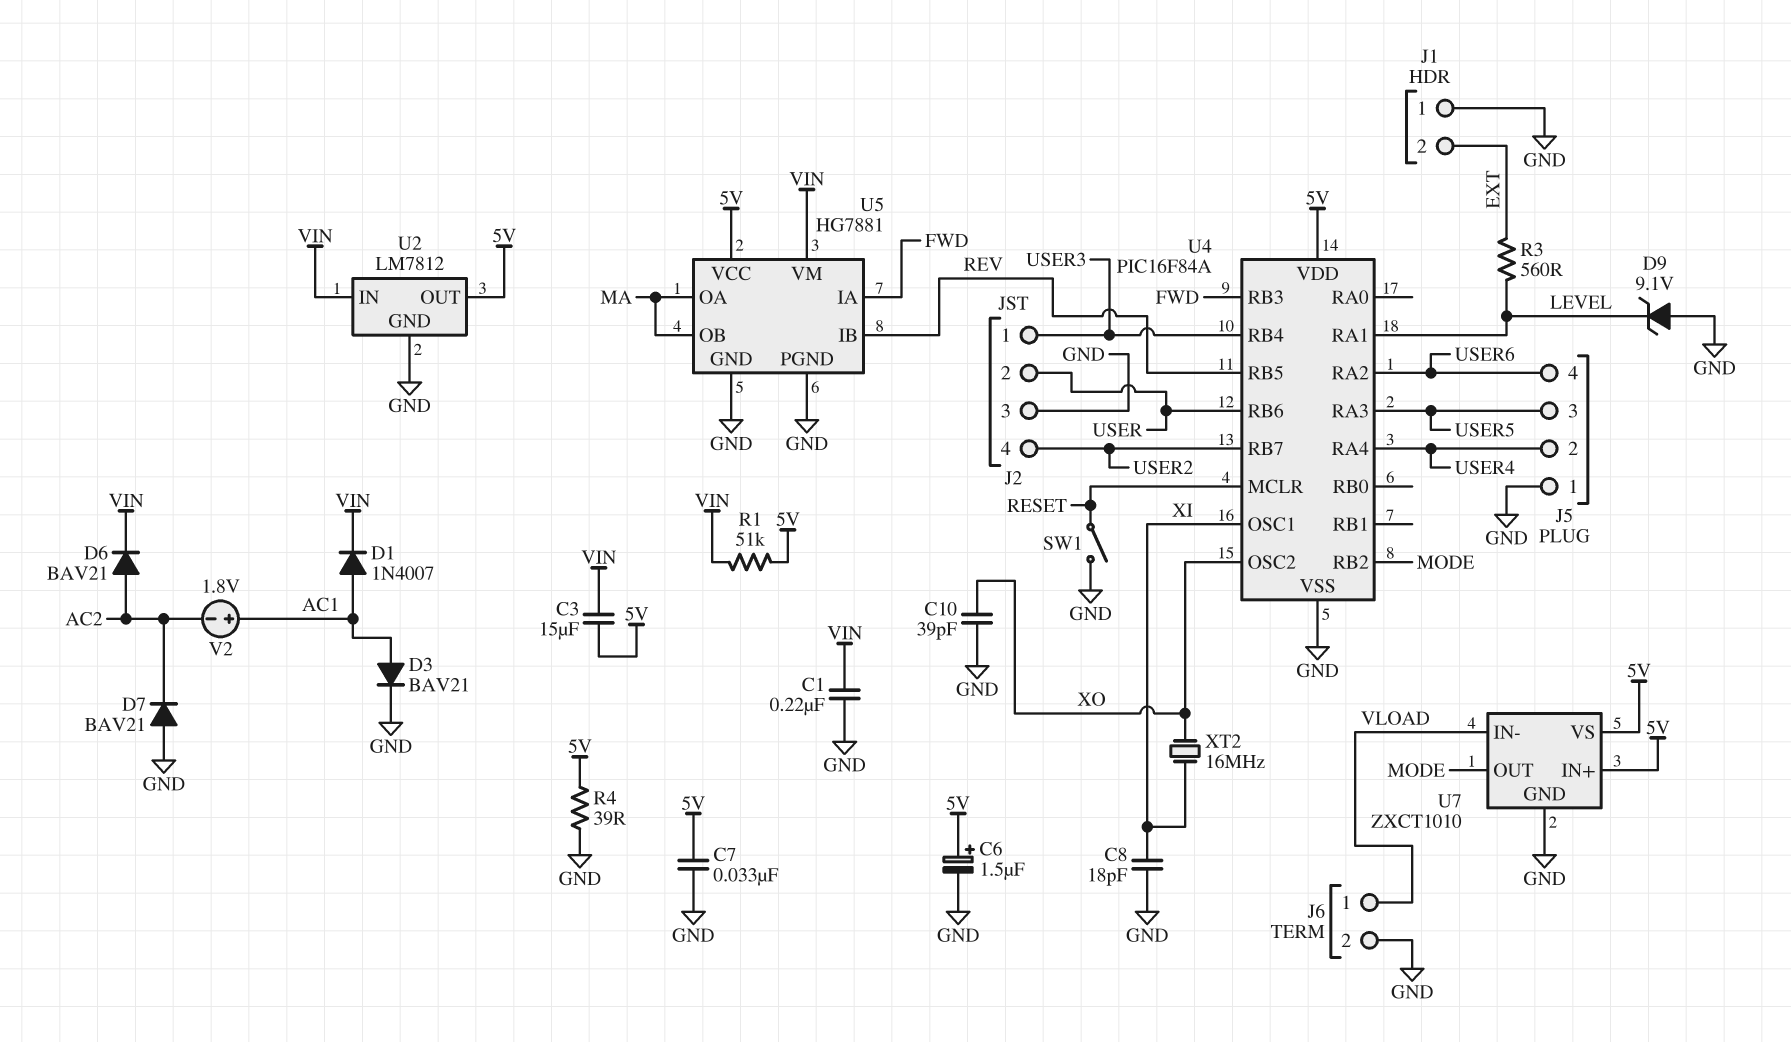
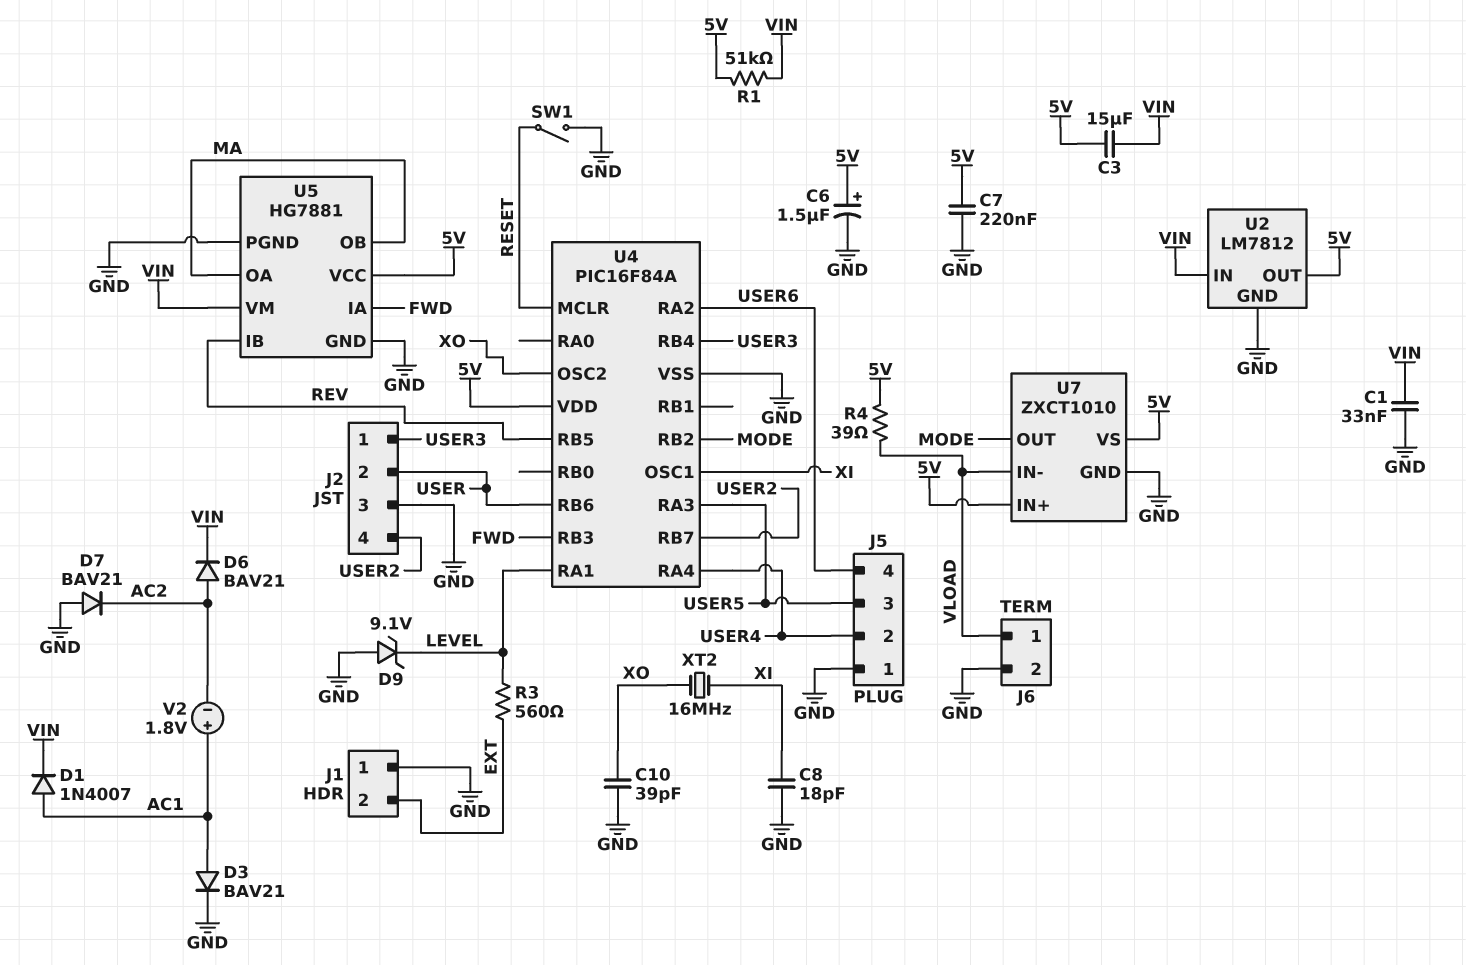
C1: 220nF (GND, VIN) -> 33nF (GND, VIN)
C7: 33nF (5V, GND) -> 220nF (5V, GND)
R4: 39 (5V, GND) -> 39 (5V, VLOAD)

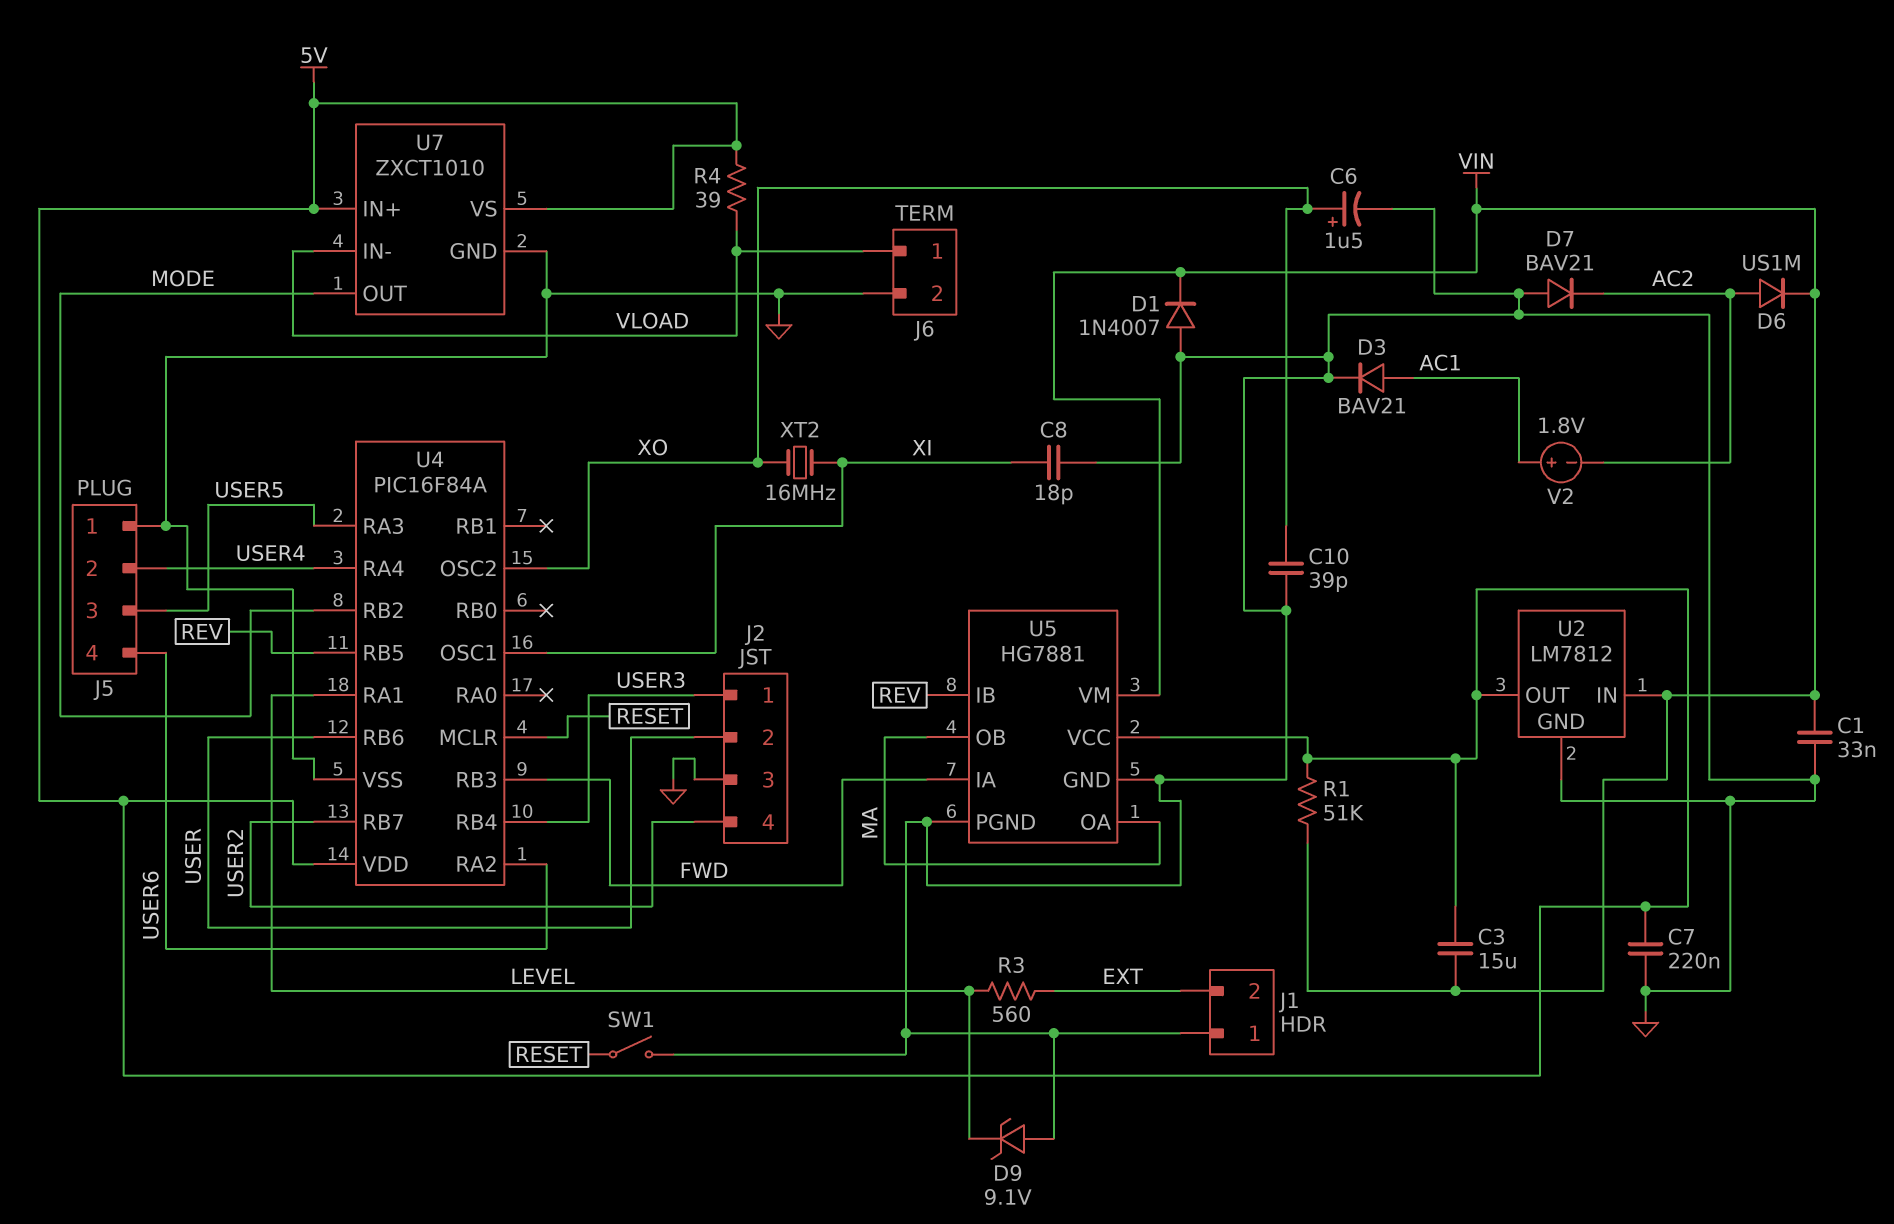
C6: 1.5uF (plus 5V, minus GND) -> 1.5uF (plus XO, minus GND)
D1: diode 1N4007 (A AC1, K VIN) -> diode 1N4007 (A GND, K VIN)
D6: diode BAV21 (A AC2, K VIN) -> diode US1M (A AC2, K VIN)

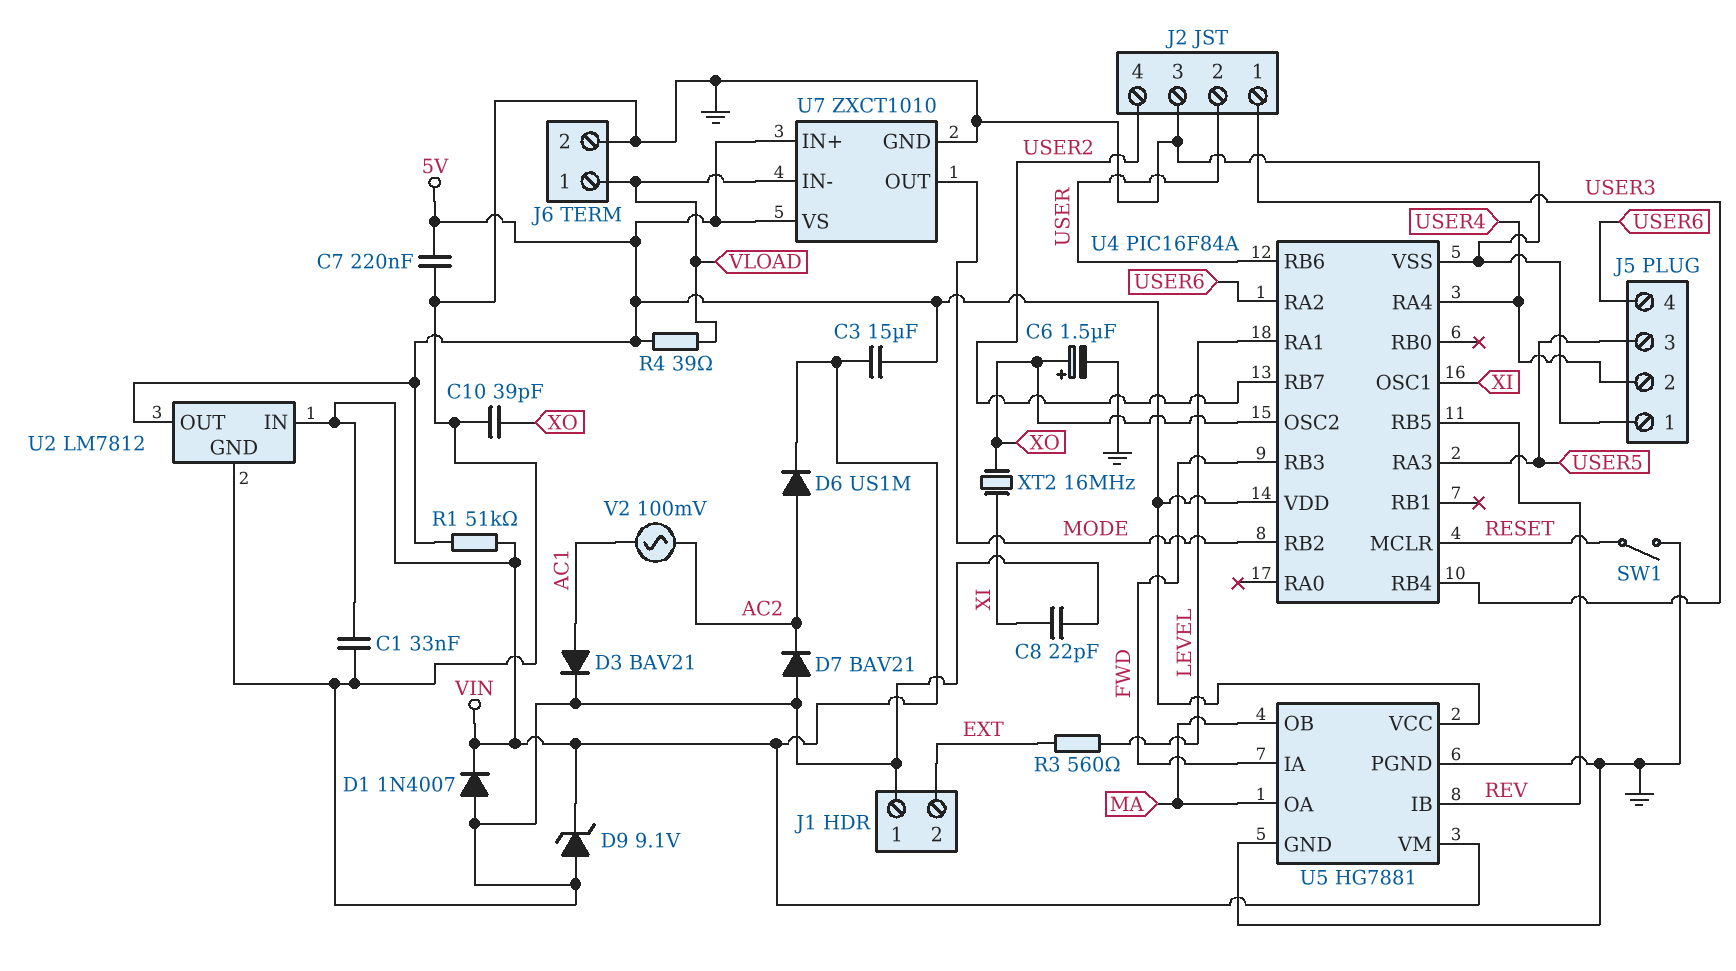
C8: 18pF (GND, XI) -> 22pF (GND, XI)
D9: zener 9.1V (A GND, K LEVEL) -> zener 9.1V (A GND, K VIN)
V2: 1.8V (plus AC1, minus AC2) -> AC 100mV (AC1, AC2)

